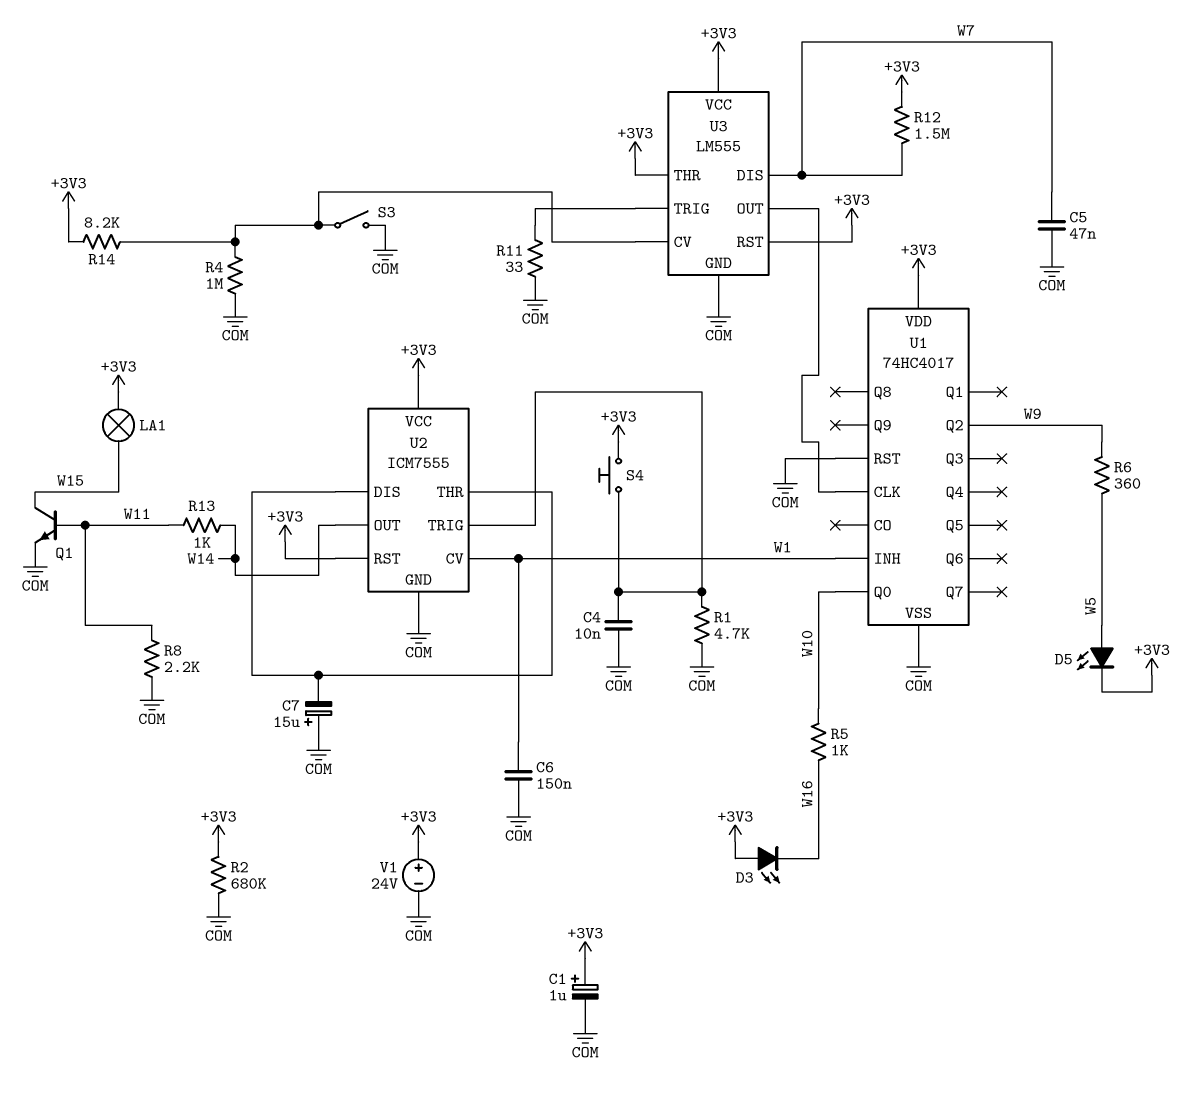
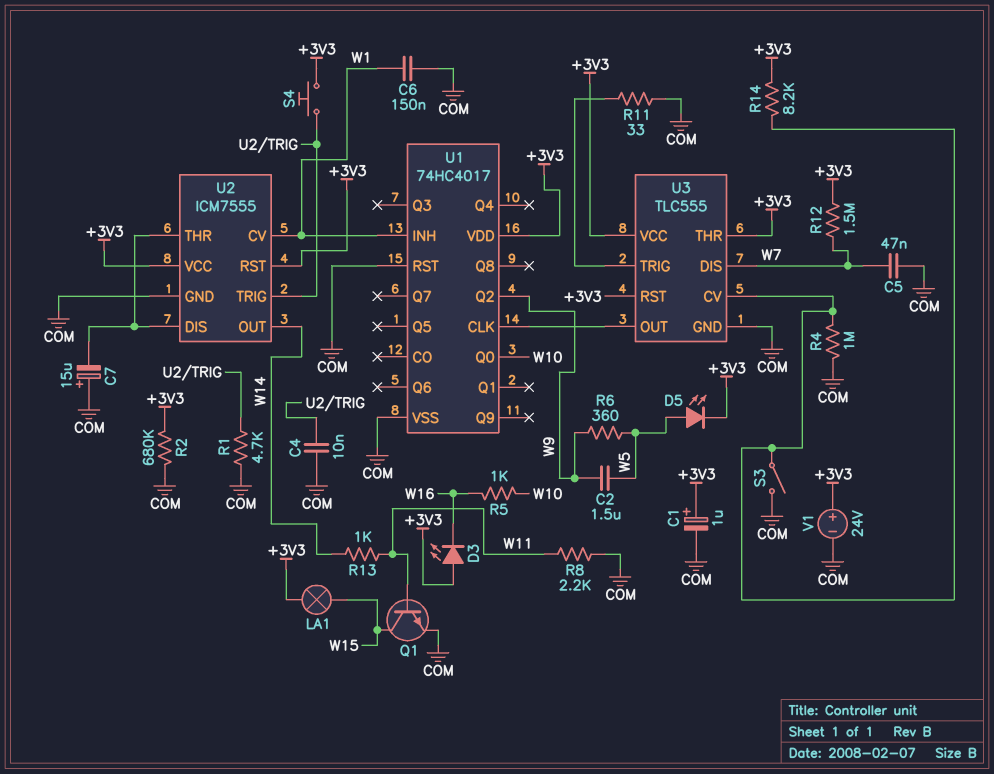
C2: none -> 1.5uF (W5, W9)
U3: LM555 -> TLC555

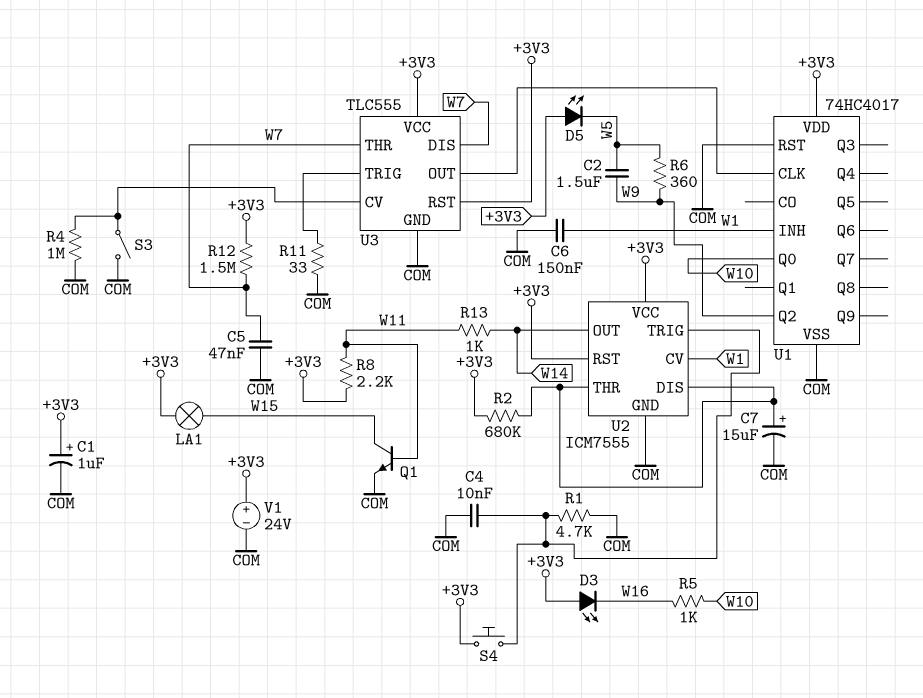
C7: 15uF (plus COM, minus U2/DIS) -> 15uF (plus U2/DIS, minus COM)
D5: LED (A W5, K +3V3) -> LED (A +3V3, K W5)
R2: 680k (+3V3, COM) -> 680k (+3V3, U2/DIS)
R8: 2.2k (COM, W11) -> 2.2k (+3V3, W11)
R14: 8.2k (+3V3, U3/CV) -> none
U3 pin THR: +3V3 -> W7

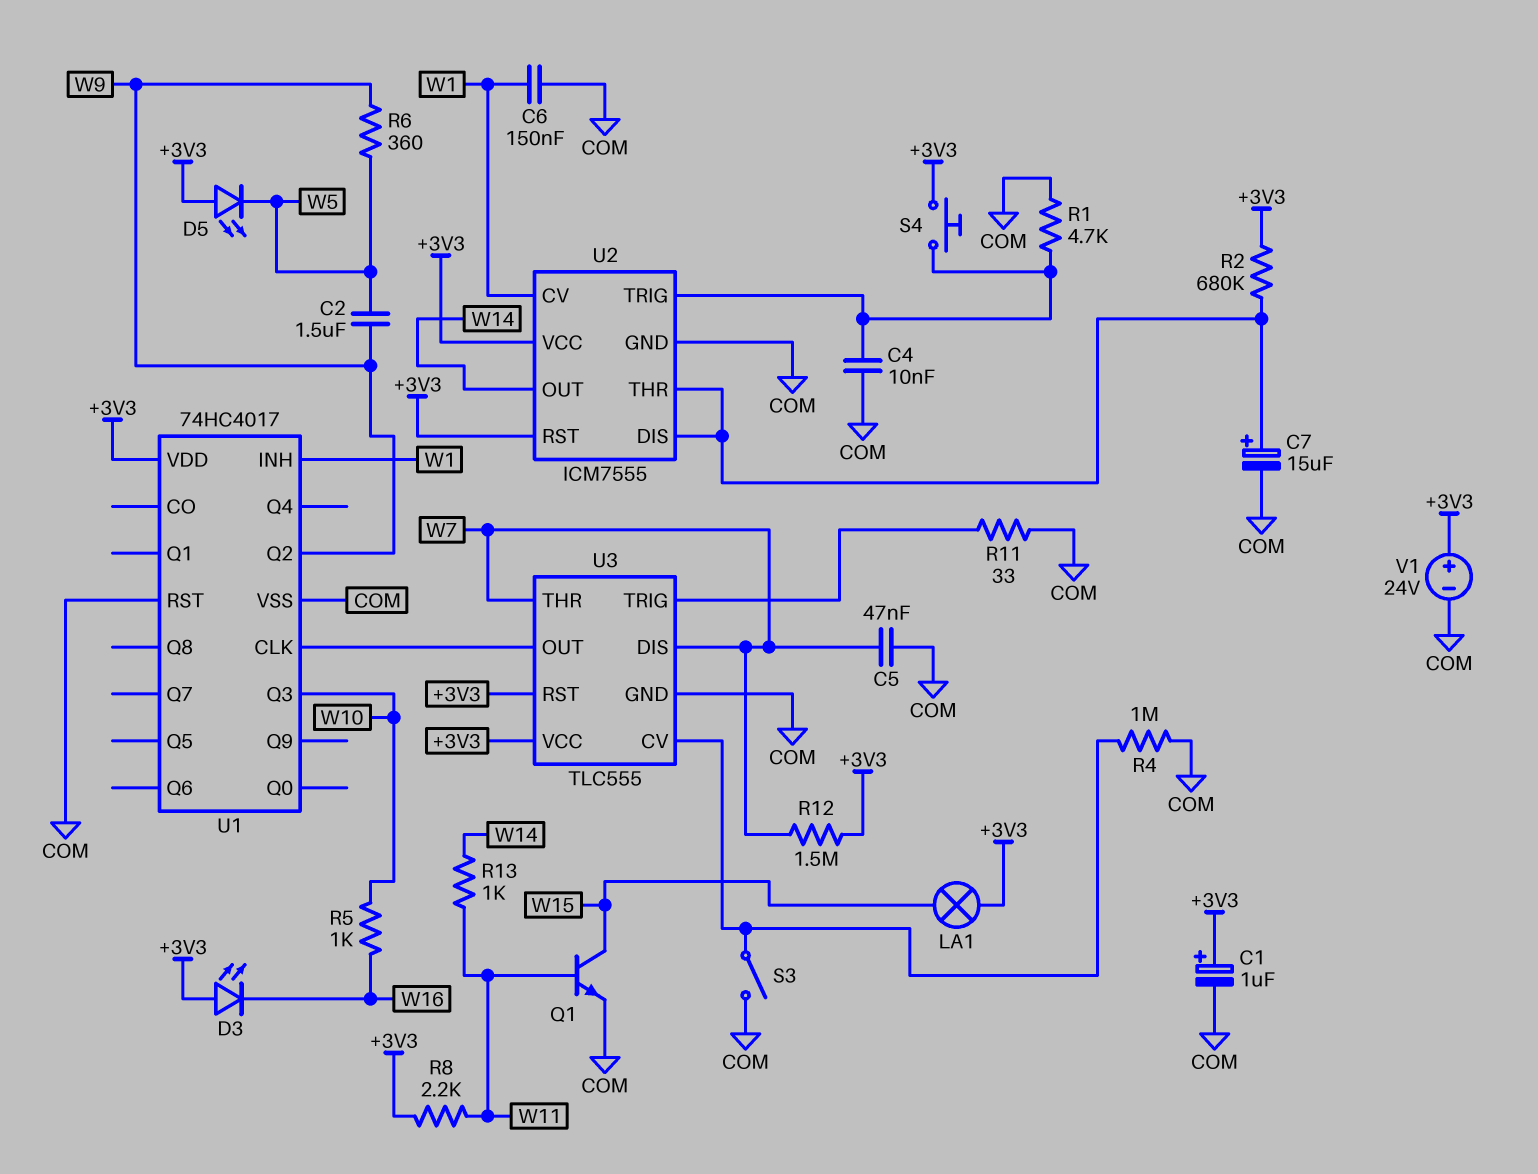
U1 pin Q0: W10 -> none
U1 pin Q3: none -> W10

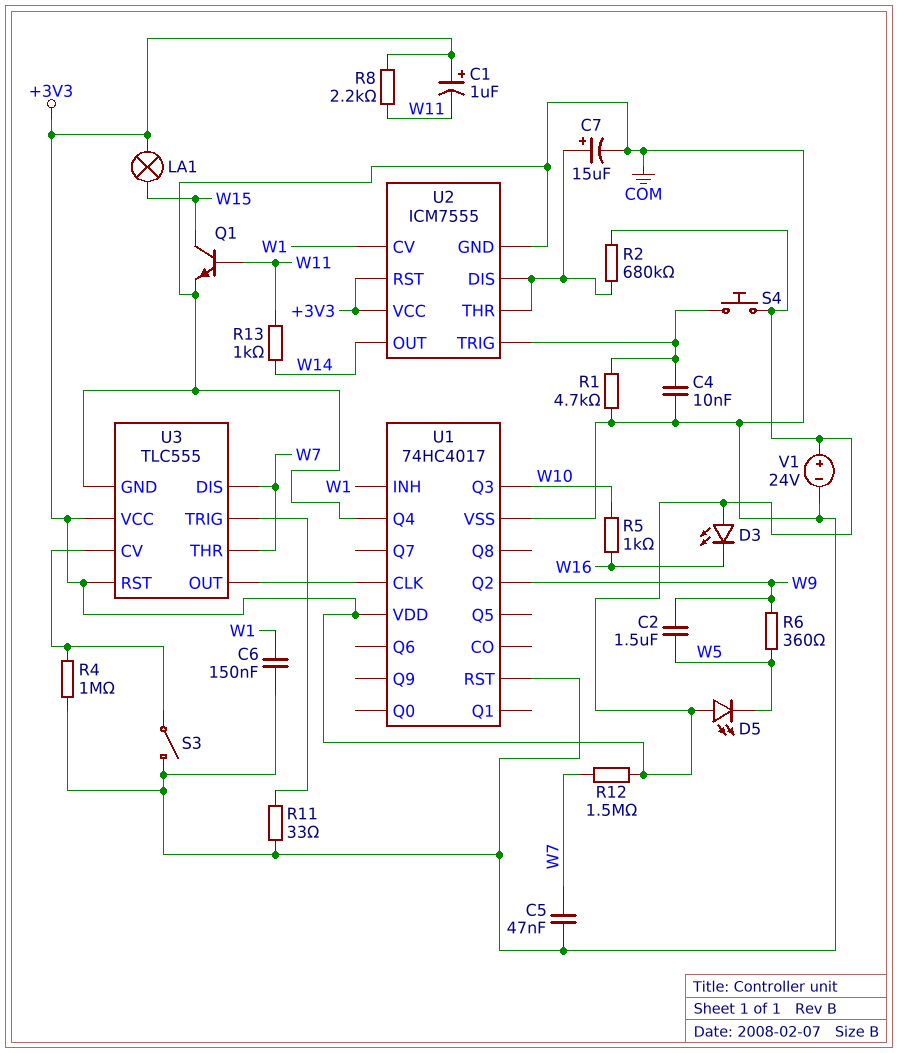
C1: 1uF (plus +3V3, minus COM) -> 1uF (plus +3V3, minus W11)
U1 pin Q4: none -> COM

